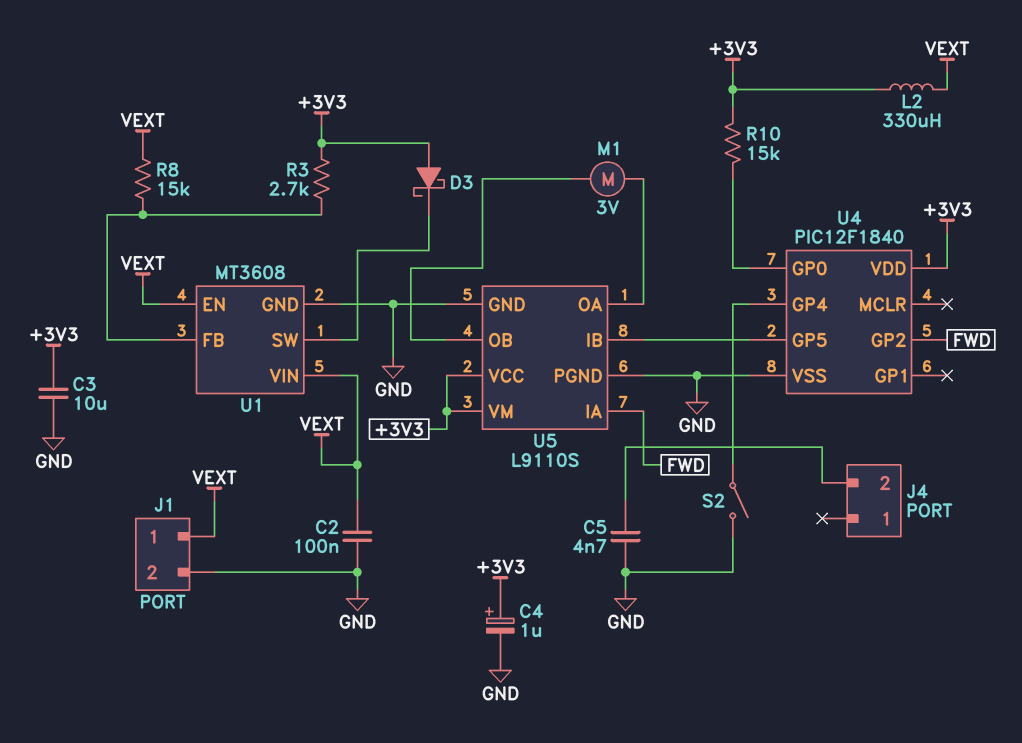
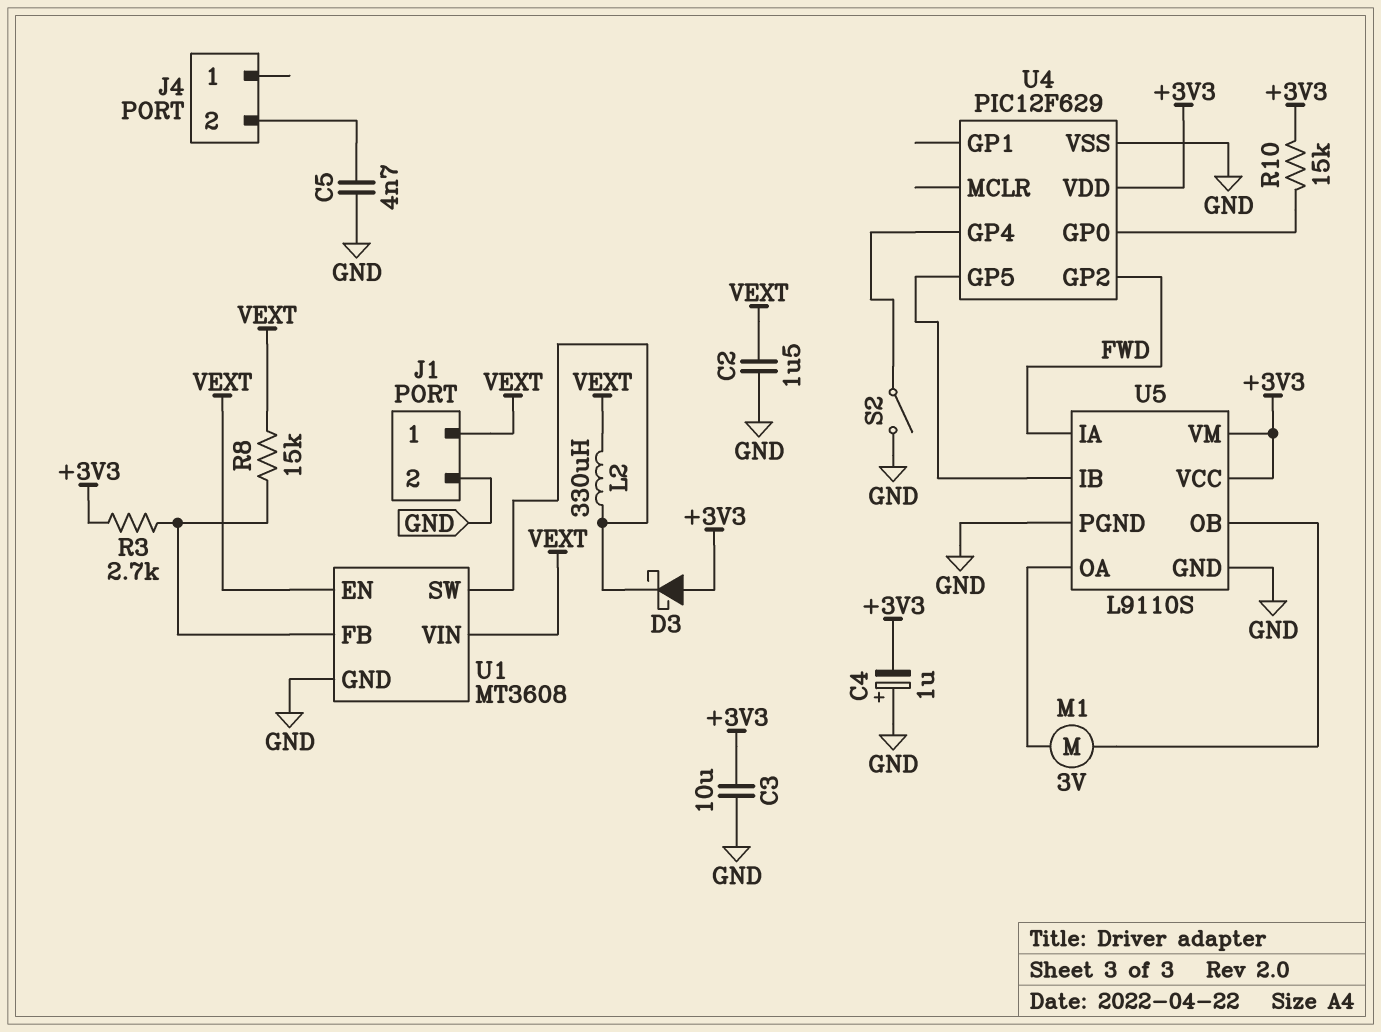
C2: 100nF (GND, VEXT) -> 1.5uF (GND, VEXT)
C4: 1uF (plus +3V3, minus GND) -> 1uF (plus GND, minus +3V3)
L2: 330uH (+3V3, VEXT) -> 330uH (U1/SW, VEXT)
U4: PIC12F1840 -> PIC12F629

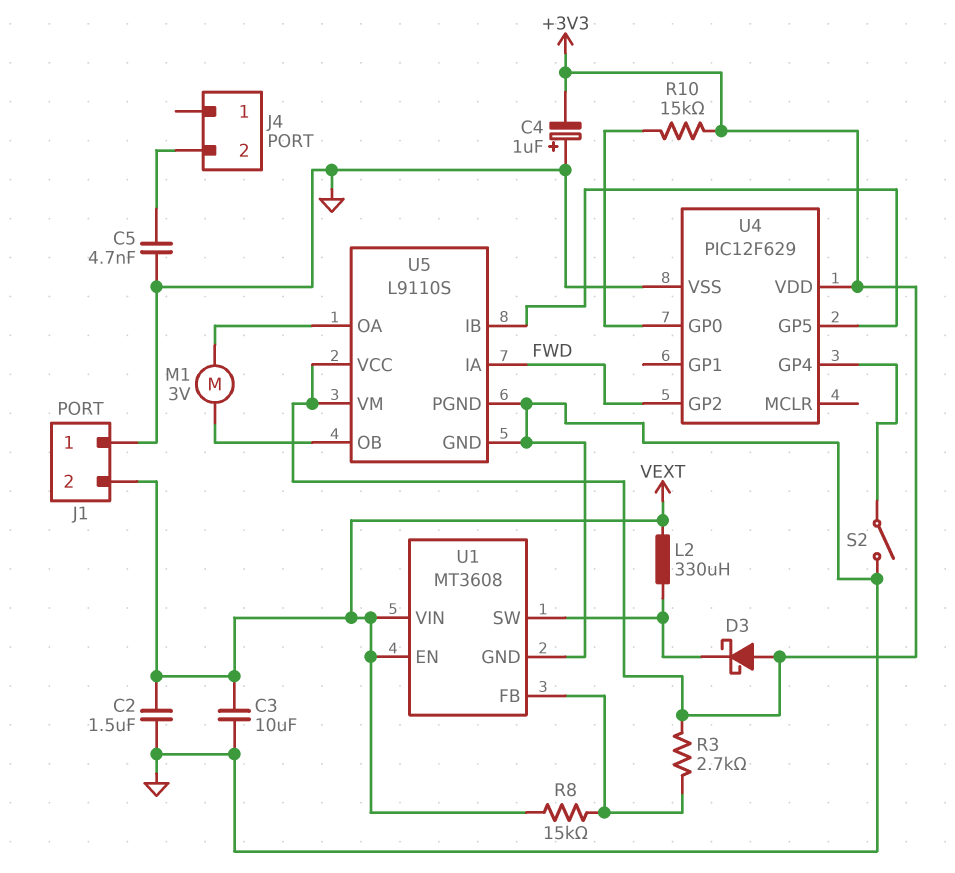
C3: 10uF (+3V3, GND) -> 10uF (GND, VEXT)
J1 pin 1: VEXT -> GND
J1 pin 2: GND -> VEXT

